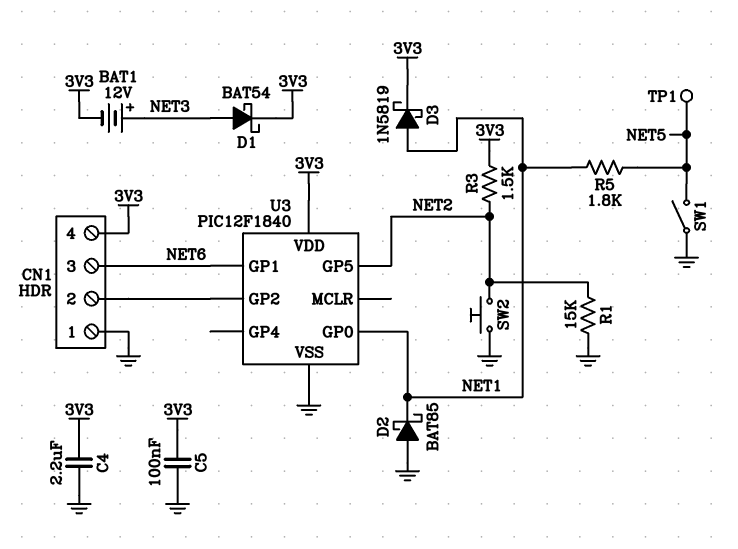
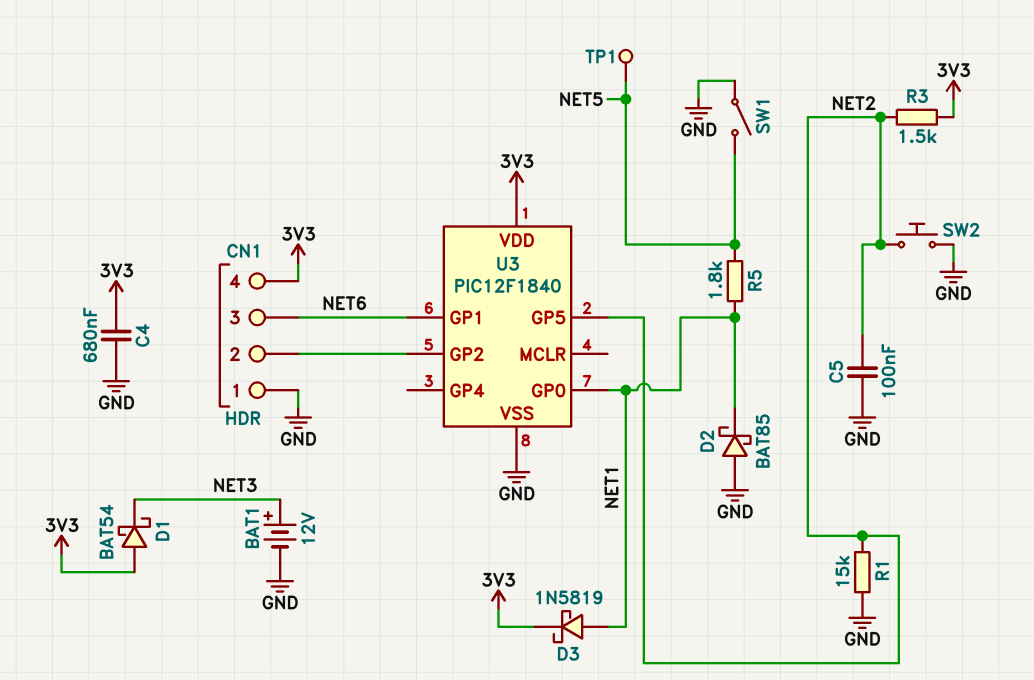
BAT1: 12V (plus NET3, minus 3V3) -> 12V (plus NET3, minus GND)
C4: 2.2uF (3V3, GND) -> 680nF (3V3, GND)
C5: 100nF (3V3, GND) -> 100nF (GND, NET2)
D1: schottky BAT54 (A NET3, K 3V3) -> schottky BAT54 (A 3V3, K NET3)

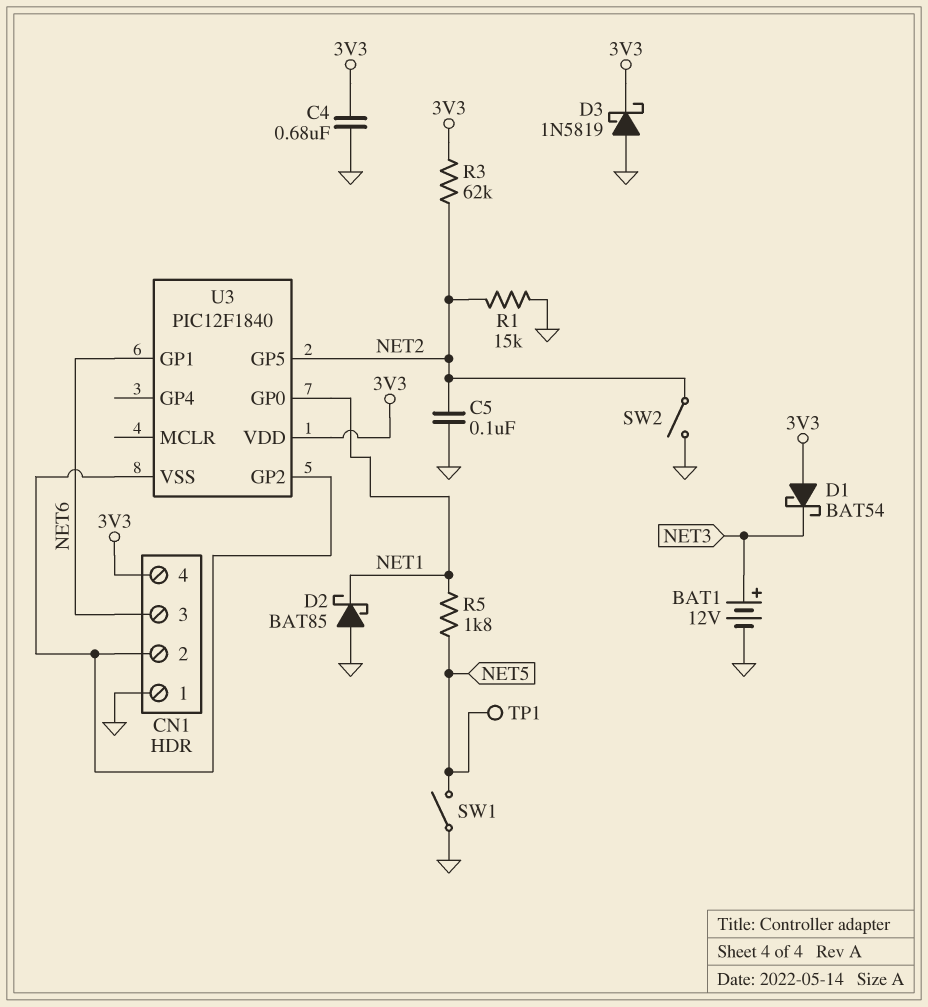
D3: schottky 1N5819 (A NET1, K 3V3) -> schottky 1N5819 (A GND, K 3V3)
R3: 1.5k (3V3, NET2) -> 62k (3V3, NET2)
SW2: button (GND, NET2) -> switch (GND, NET2)
U3 pin VSS: GND -> CN1/2

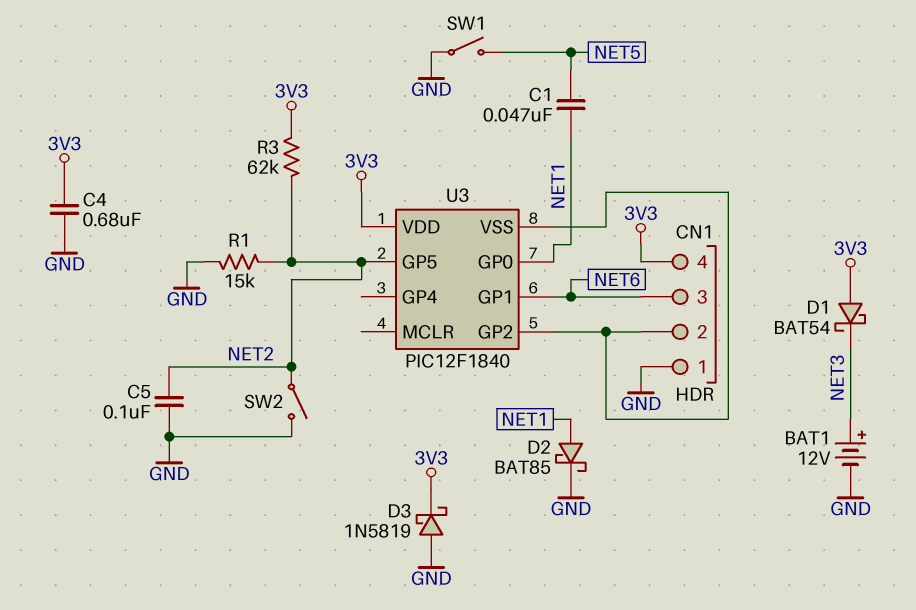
C1: none -> 47nF (NET1, NET5)
D2: schottky BAT85 (A GND, K NET1) -> schottky BAT85 (A NET1, K GND)
R5: 1.8k (NET1, NET5) -> none
TP1: test point (NET5) -> none

